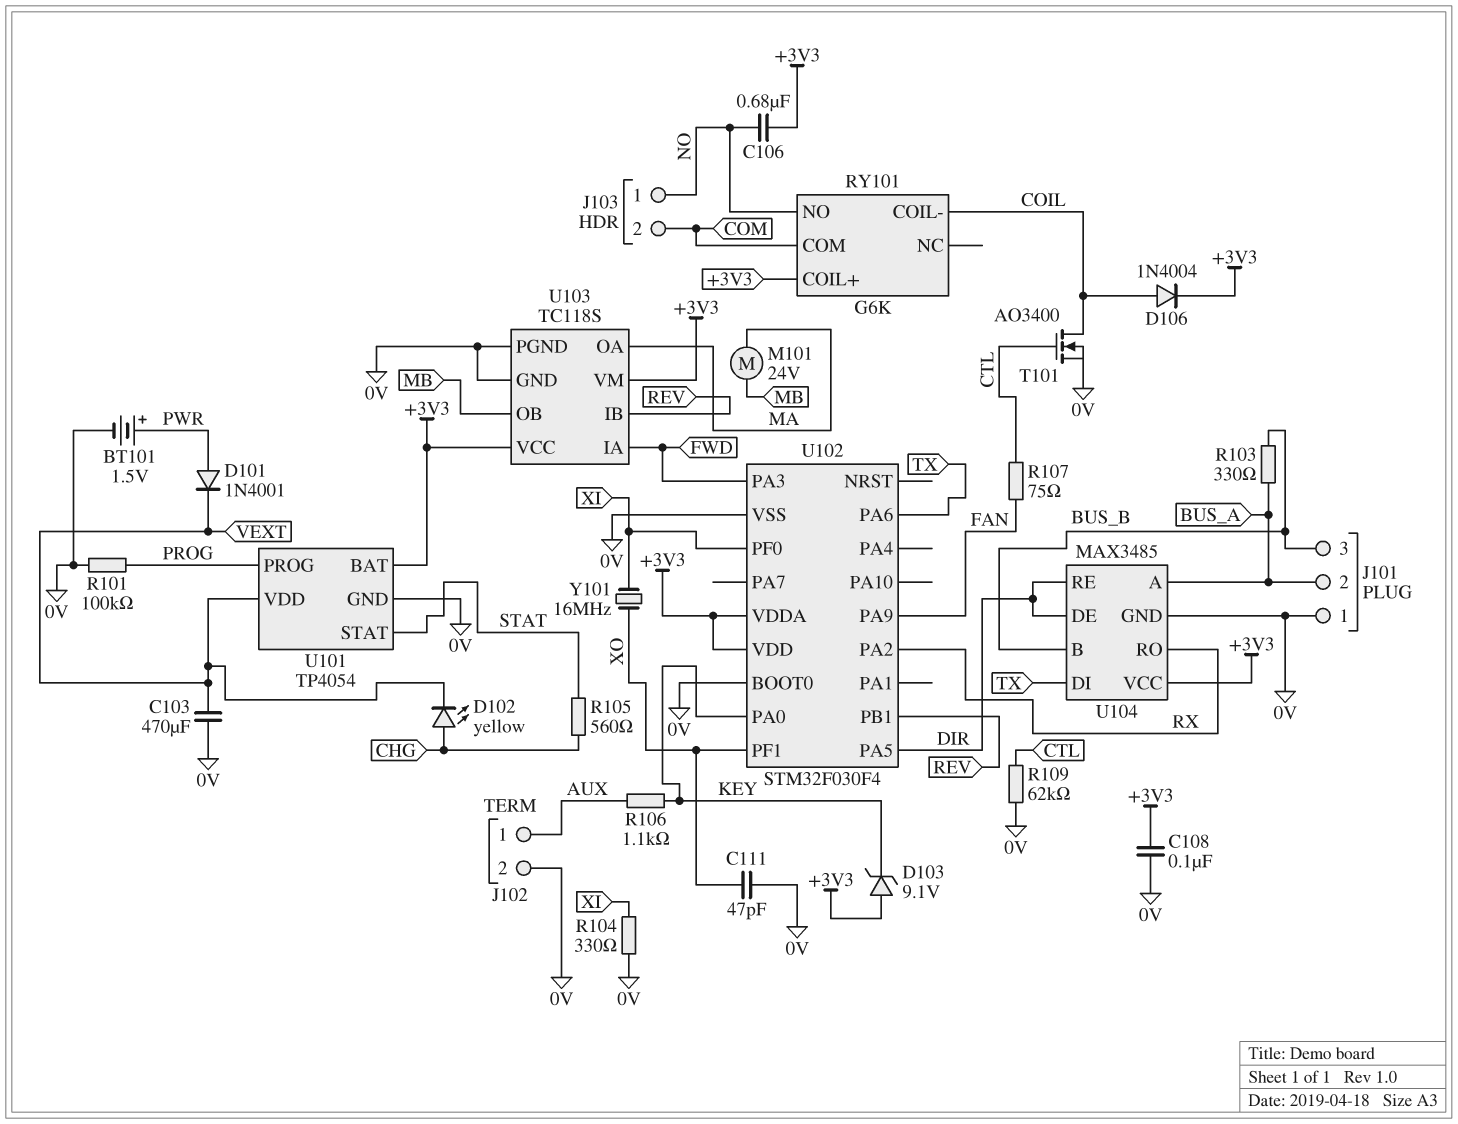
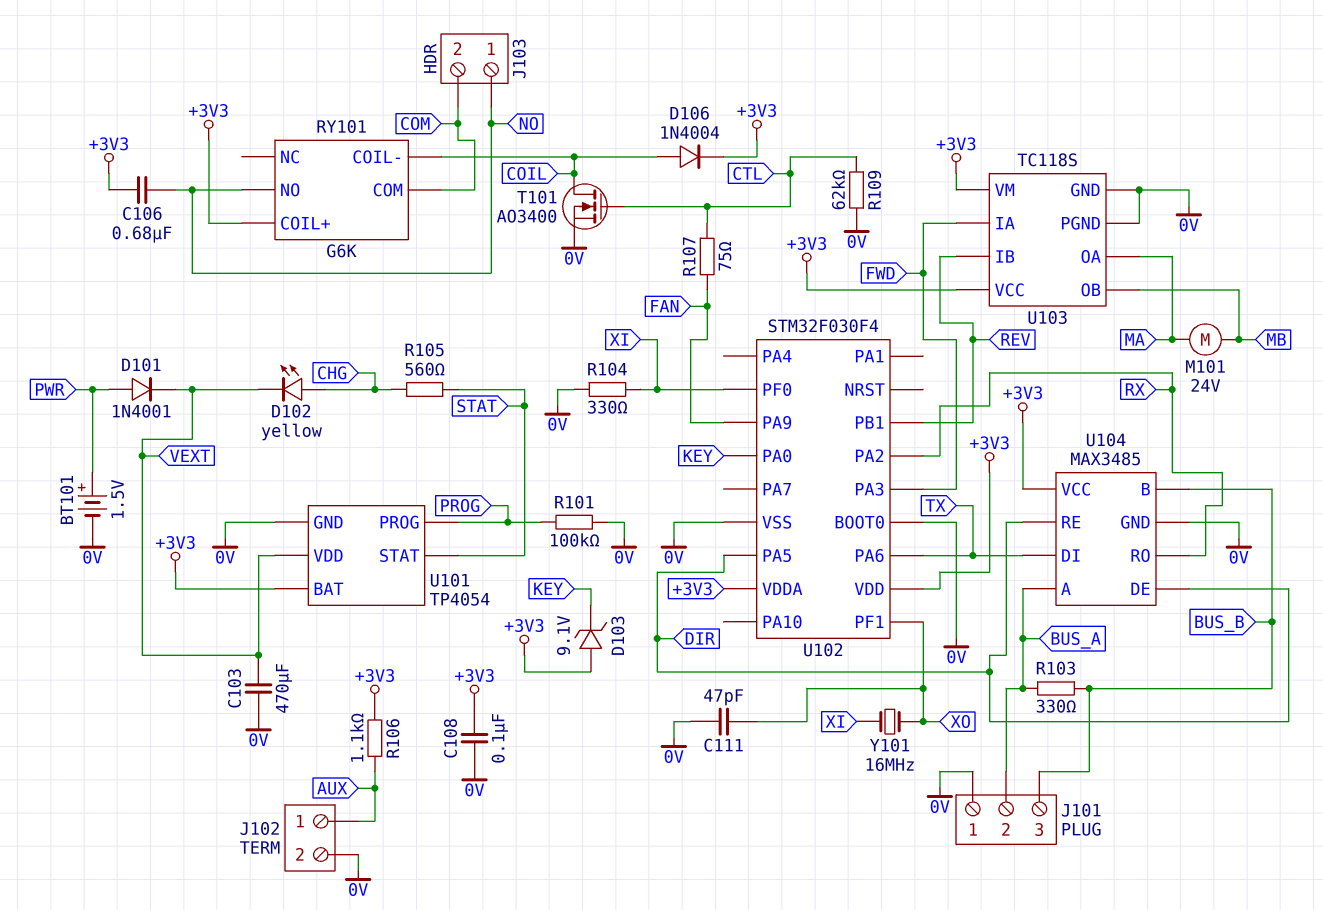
R106: 1.1k (AUX, KEY) -> 1.1k (+3V3, AUX)

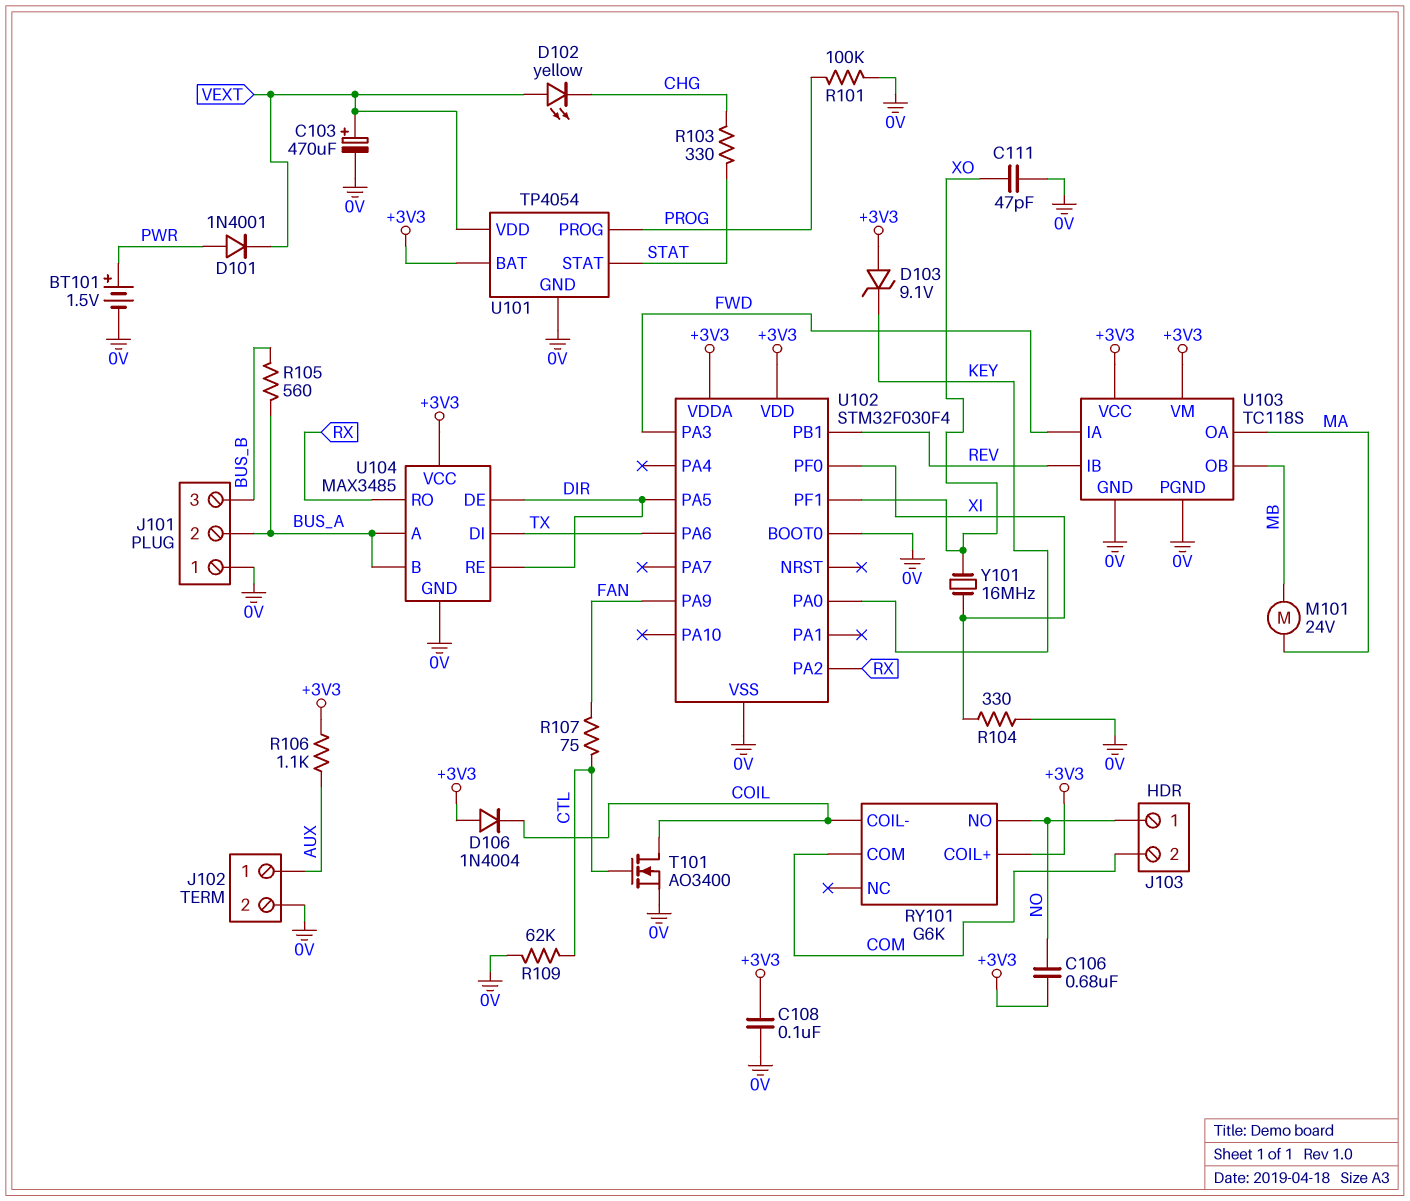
C103: 470uF (0V, VEXT) -> 470uF (plus VEXT, minus 0V)
D102: LED yellow (A CHG, K VEXT) -> LED yellow (A VEXT, K CHG)
D106: diode 1N4004 (A COIL, K +3V3) -> diode 1N4004 (A +3V3, K COIL)
R103: 330 (BUS_A, BUS_B) -> 330 (CHG, STAT)
R105: 560 (CHG, STAT) -> 560 (BUS_A, BUS_B)
U104 pin B: BUS_B -> BUS_A

